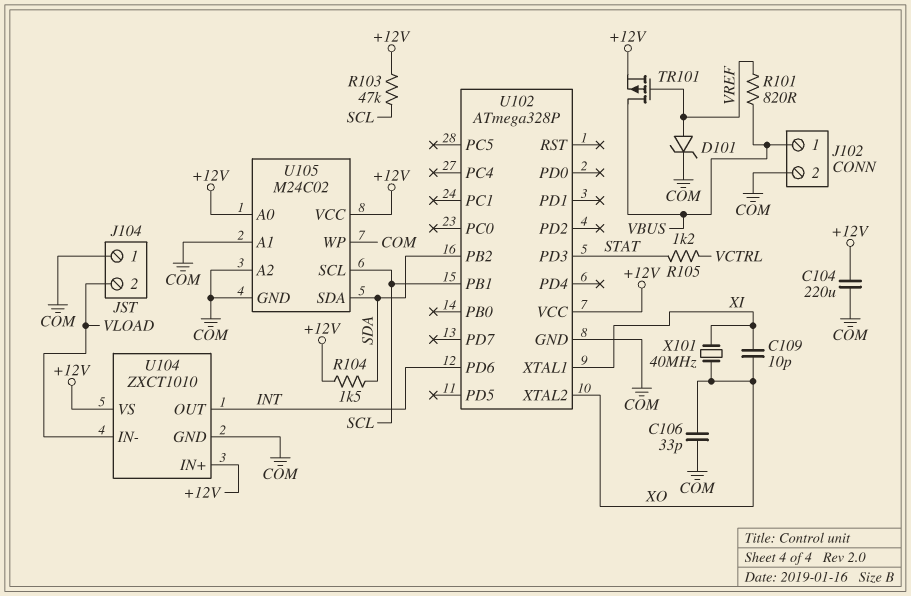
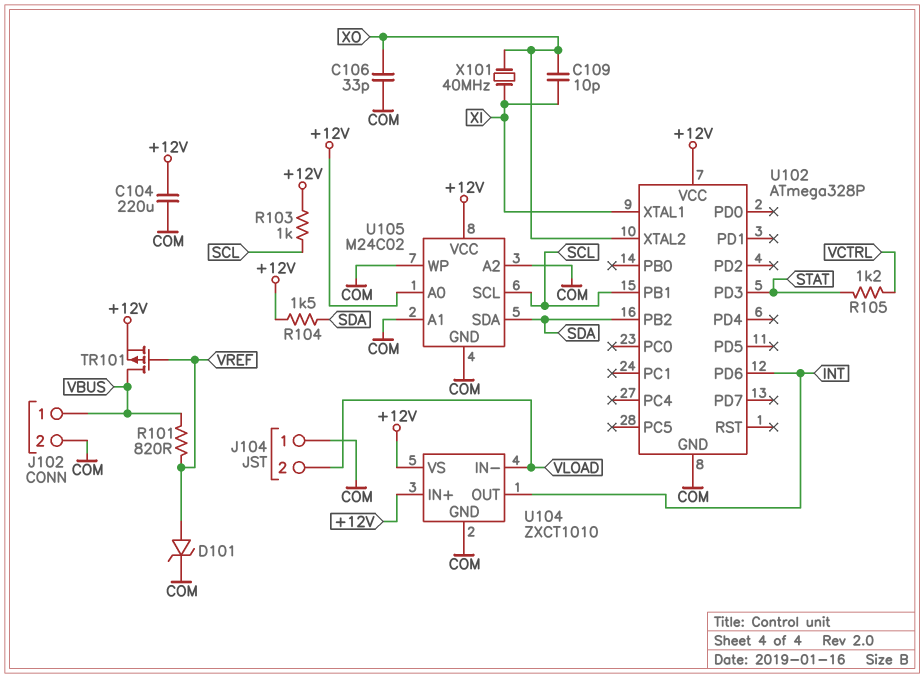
R103: 47k (+12V, SCL) -> 1k (+12V, SCL)

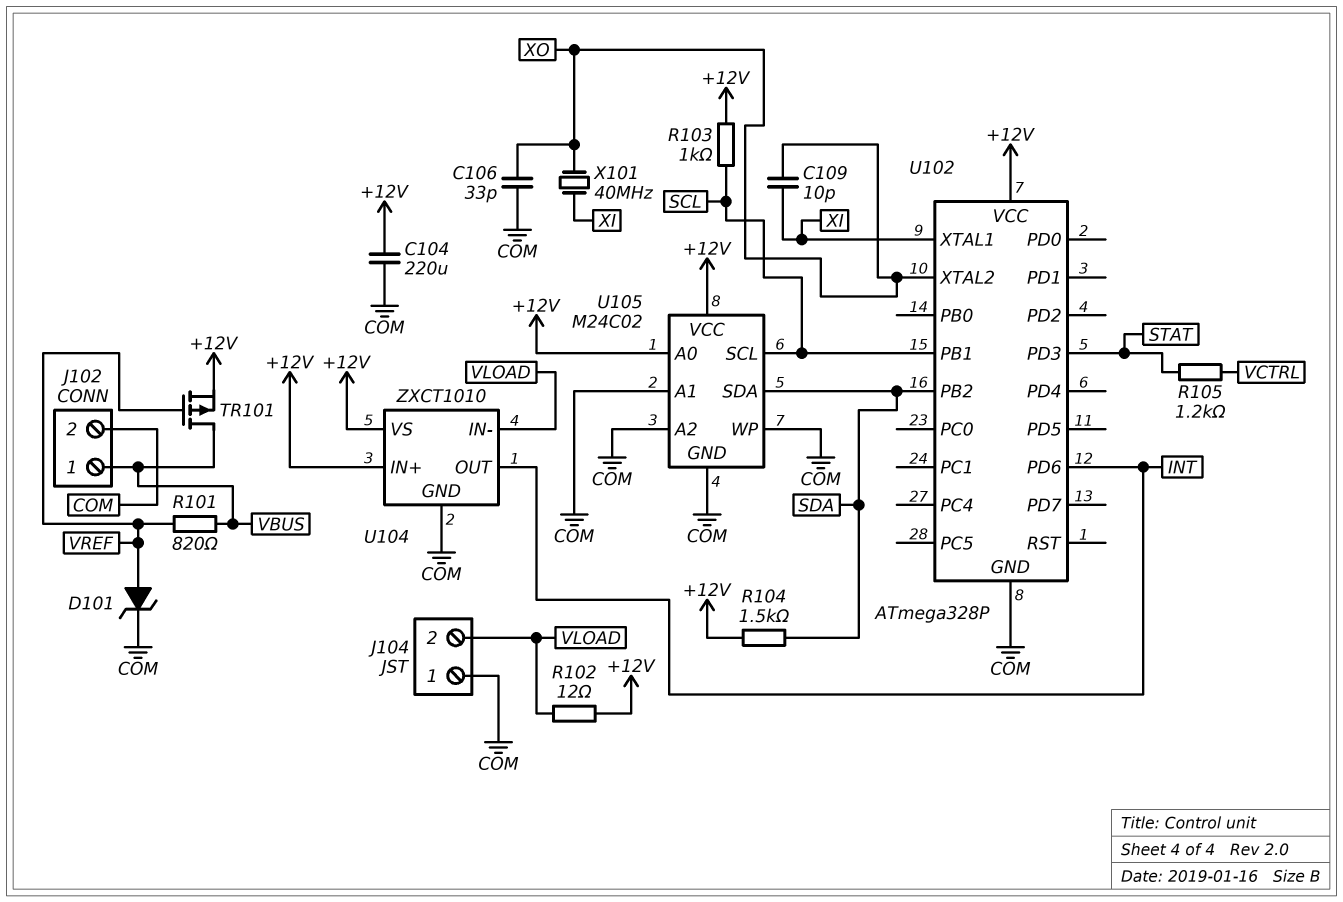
R102: none -> 12 (+12V, VLOAD)

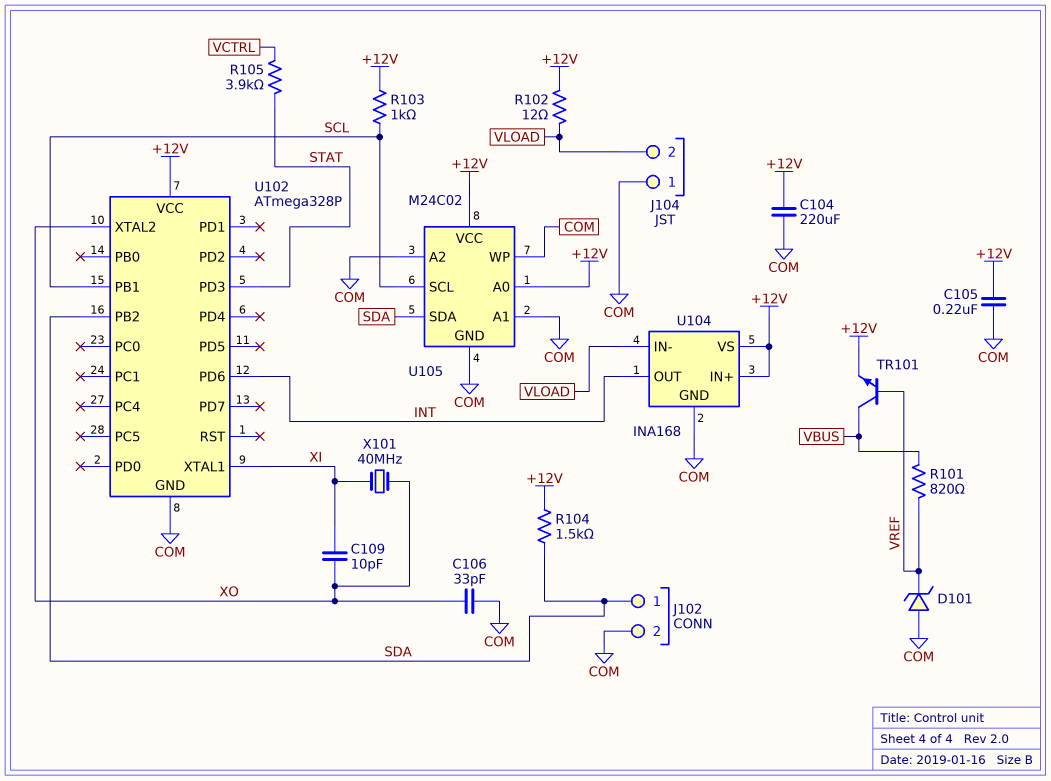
C105: none -> 220nF (+12V, COM)
D101: zener (A VREF, K COM) -> zener (A COM, K VREF)
J102 pin 1: VBUS -> SDA
R105: 1.2k (STAT, VCTRL) -> 3.9k (STAT, VCTRL)
TR101: PMOS (G VREF, D VBUS, S +12V) -> NPN (B VREF, C VBUS, E +12V)
U104: ZXCT1010 -> INA168

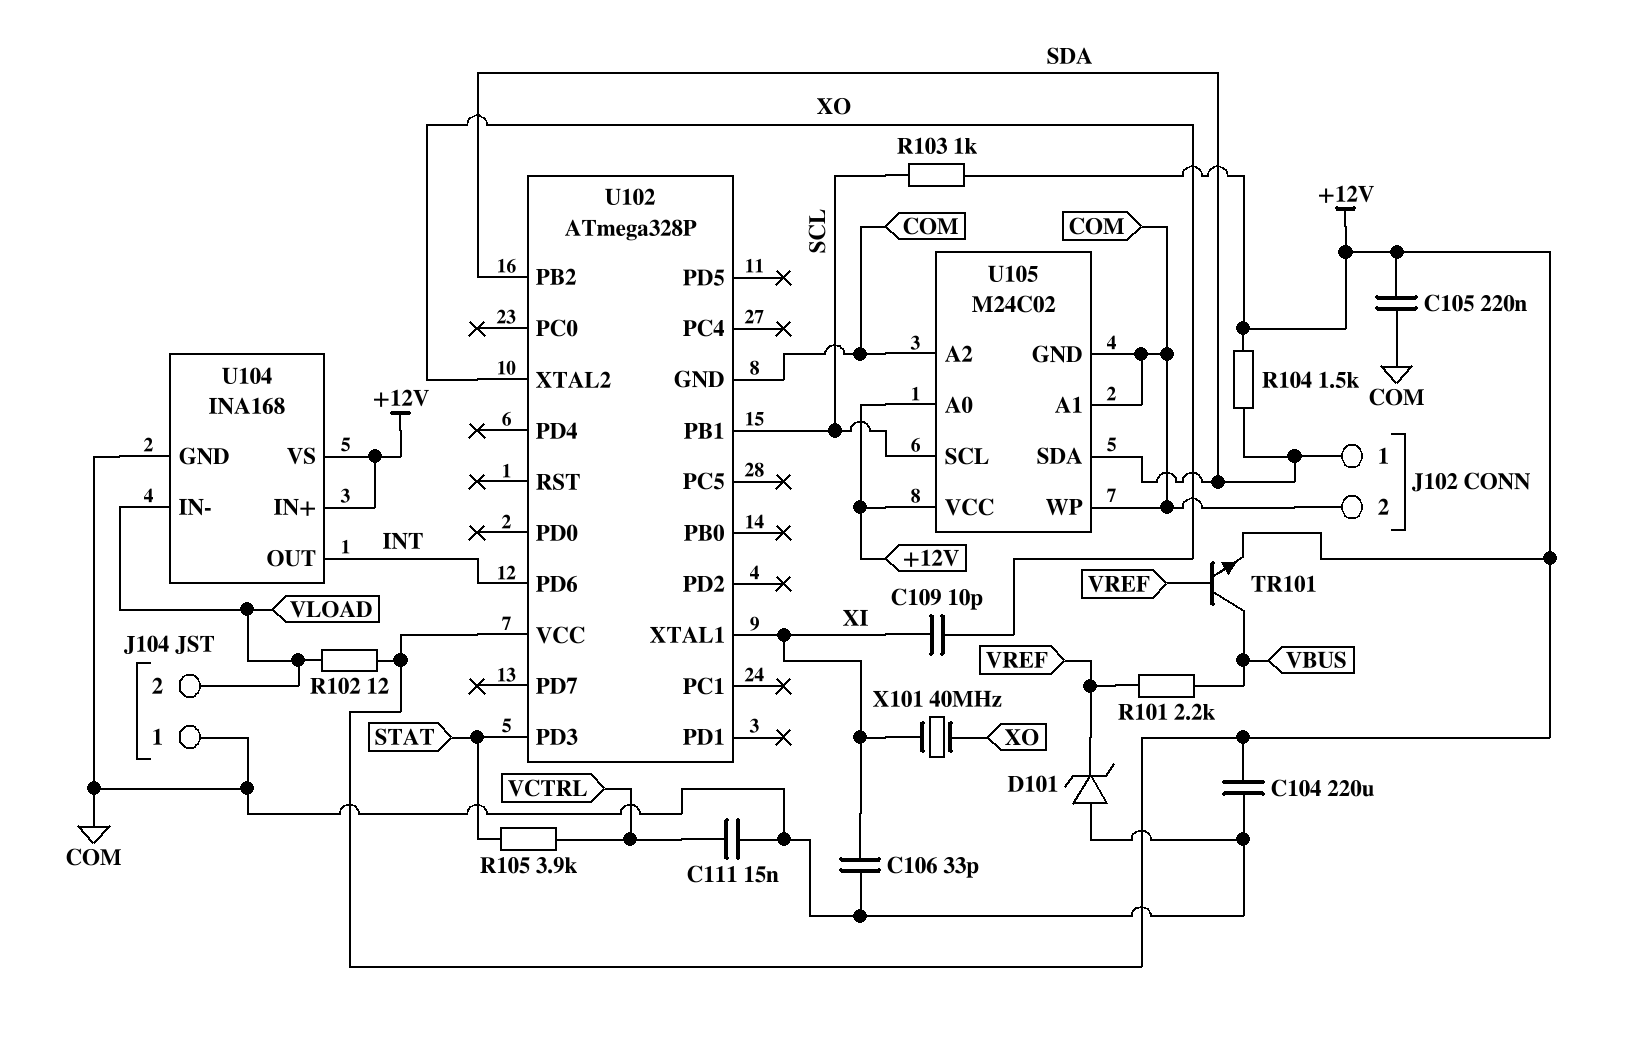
C106: 33pF (COM, XO) -> 33pF (COM, XI)
C111: none -> 15nF (COM, VCTRL)
R101: 820 (VBUS, VREF) -> 2.2k (VBUS, VREF)

